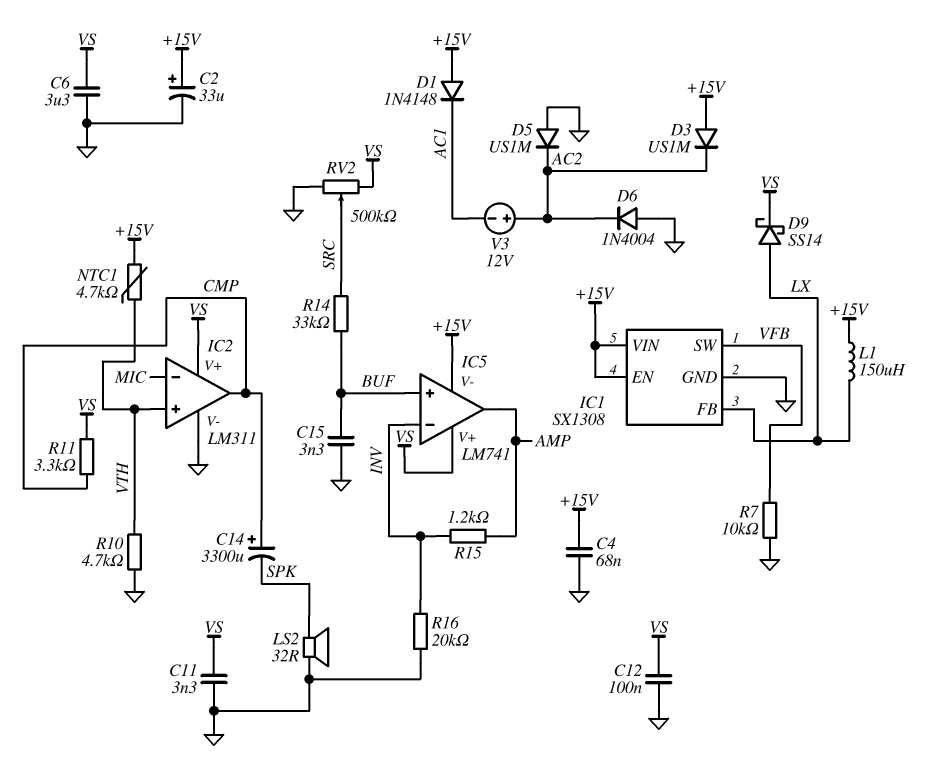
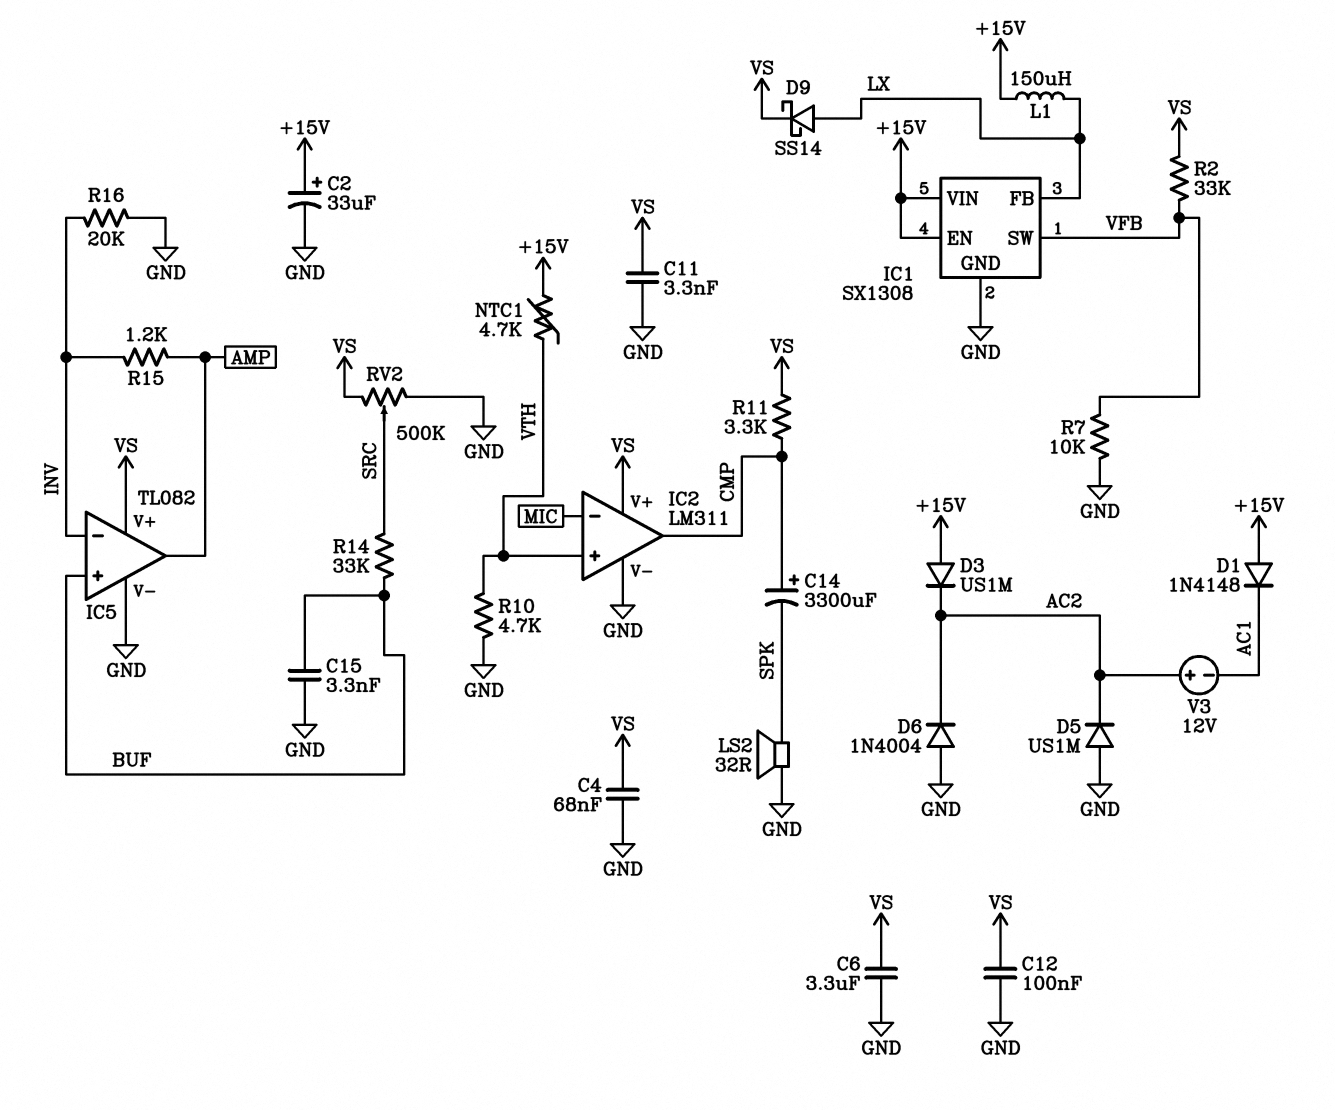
C4: 68nF (+15V, GND) -> 68nF (GND, VS)
IC5: LM741 -> TL082
IC5 pin V-: +15V -> GND
R2: none -> 33k (VFB, VS)

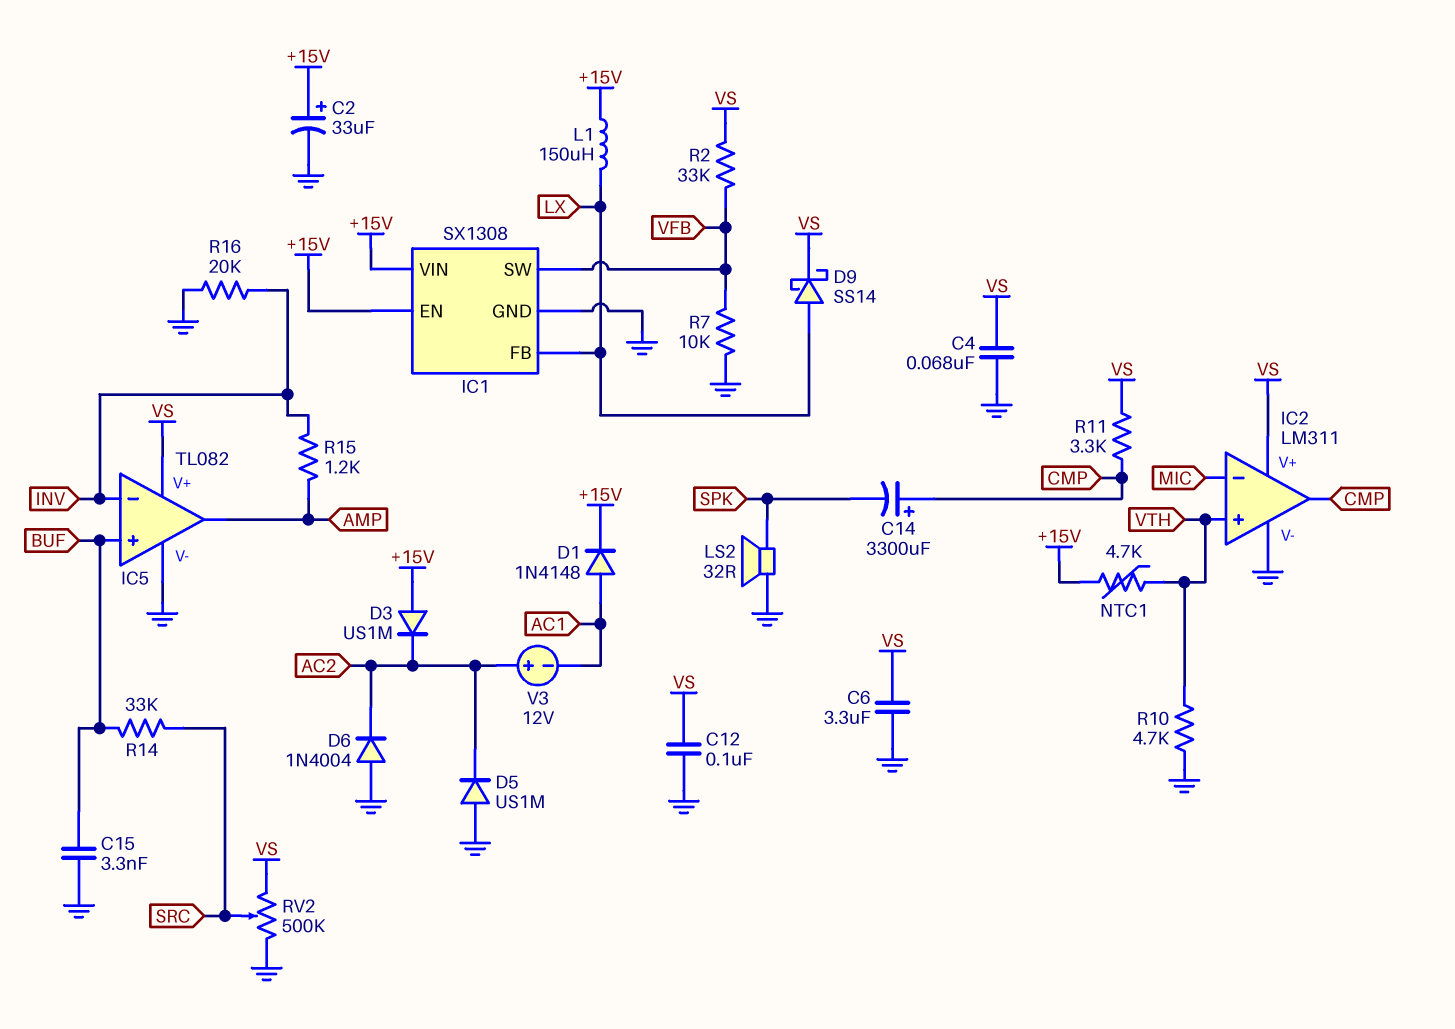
C11: 3.3nF (GND, VS) -> none
D1: diode 1N4148 (A +15V, K AC1) -> diode 1N4148 (A AC1, K +15V)

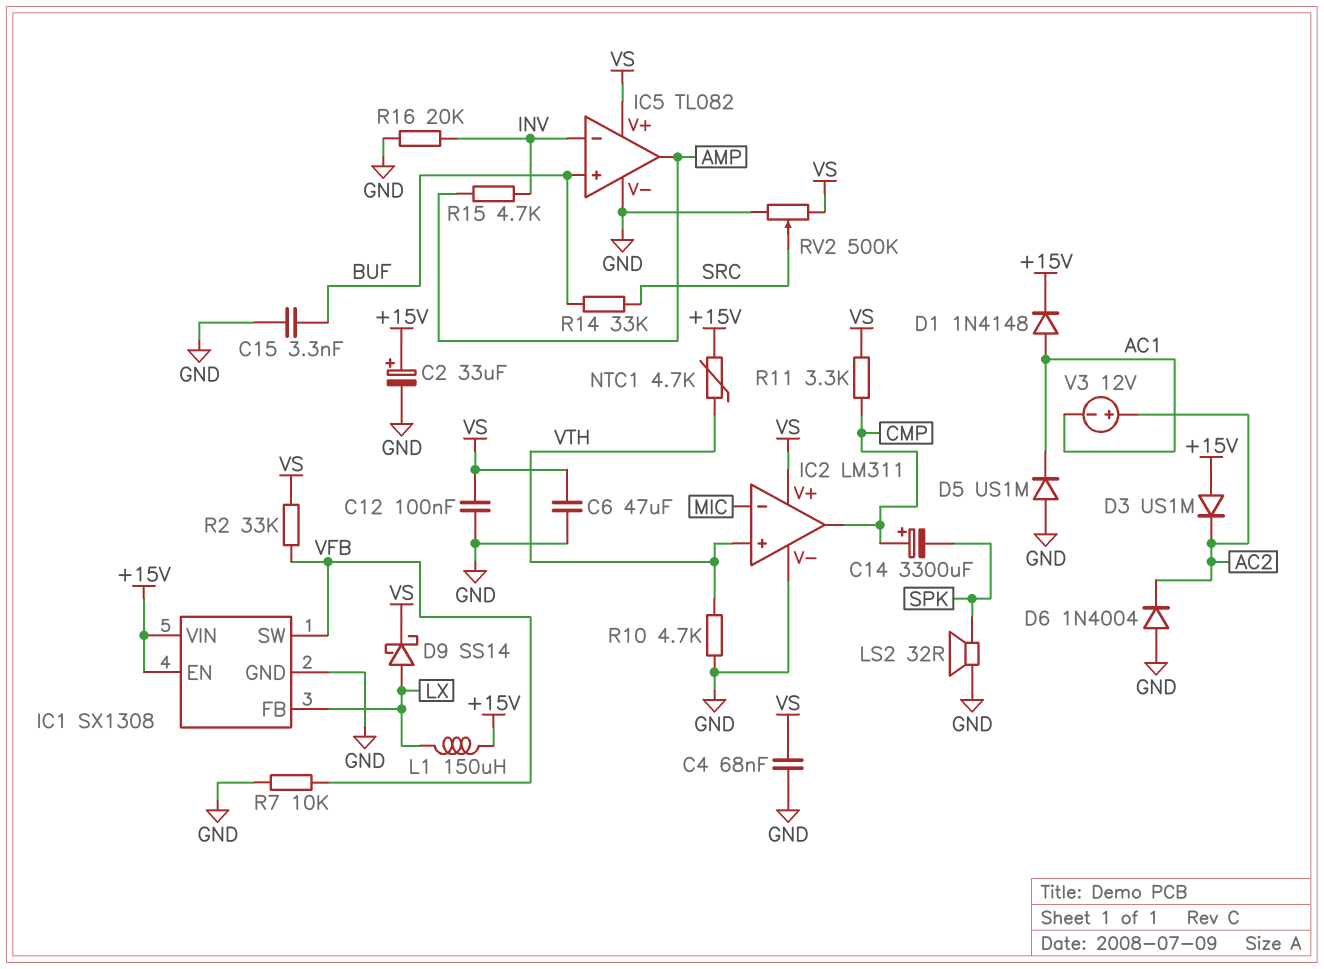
C6: 3.3uF (GND, VS) -> 47uF (GND, VS)
D5: diode US1M (A GND, K AC2) -> diode US1M (A GND, K AC1)
R15: 1.2k (AMP, INV) -> 4.7k (AMP, INV)

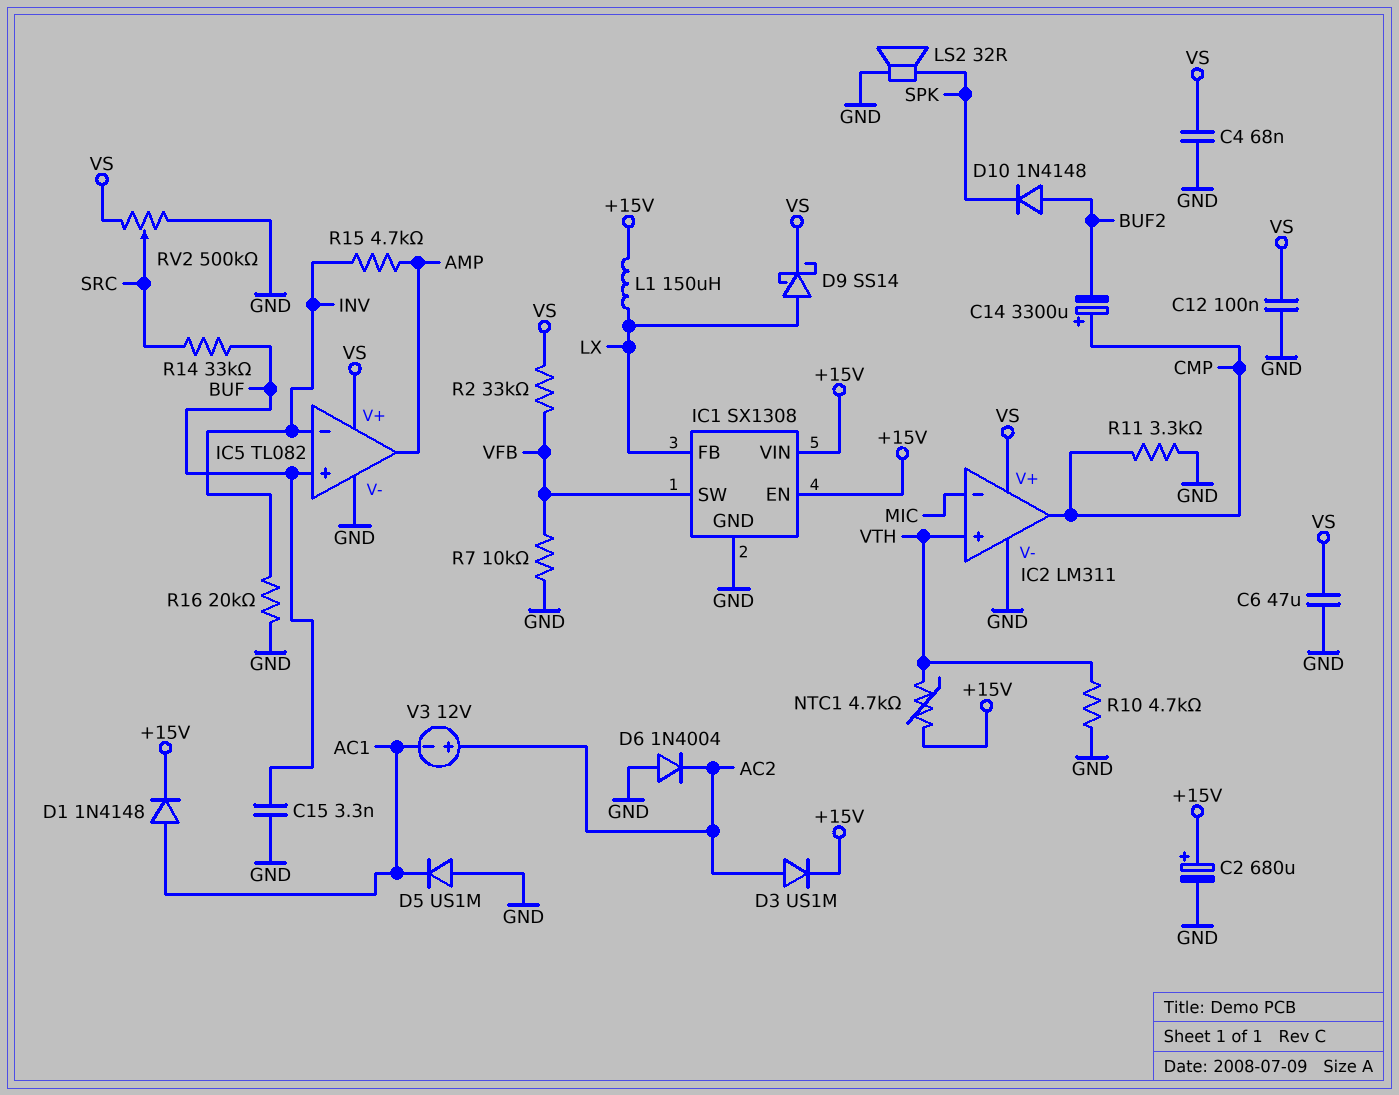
C2: 33uF (plus +15V, minus GND) -> 680uF (plus +15V, minus GND)
C14: 3300uF (plus CMP, minus SPK) -> 3300uF (plus CMP, minus BUF2)
D3: diode US1M (A +15V, K AC2) -> diode US1M (A AC2, K +15V)
D10: none -> diode 1N4148 (A BUF2, K SPK)
R11: 3.3k (CMP, VS) -> 3.3k (CMP, GND)

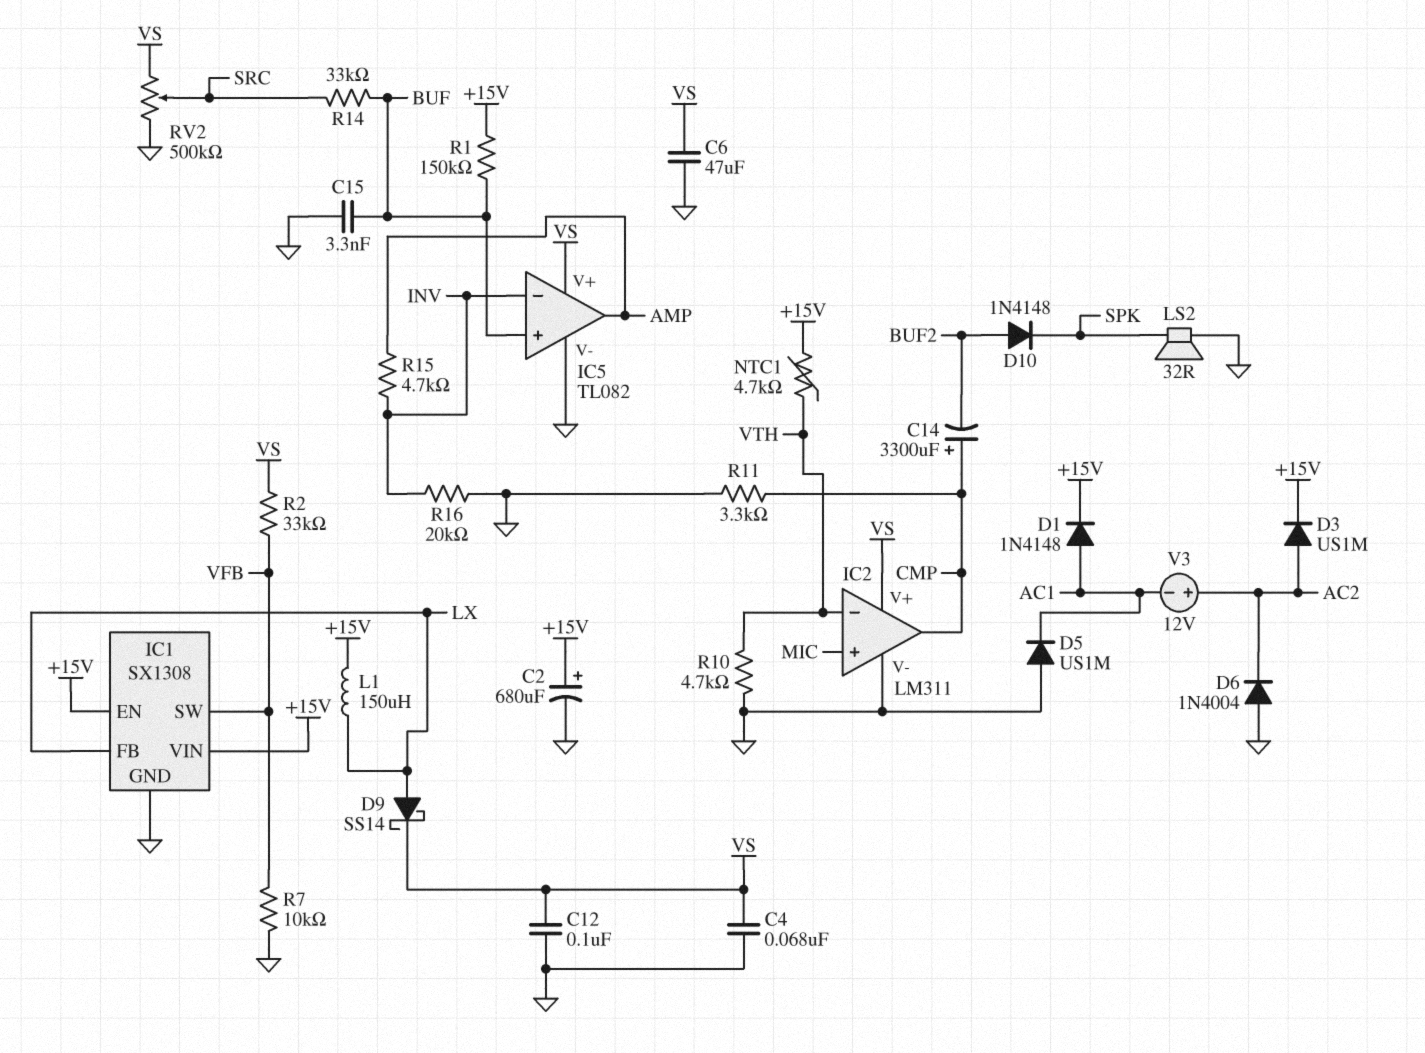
IC2 pin in+: VTH -> MIC
IC2 pin in-: MIC -> VTH
R1: none -> 150k (+15V, BUF)

